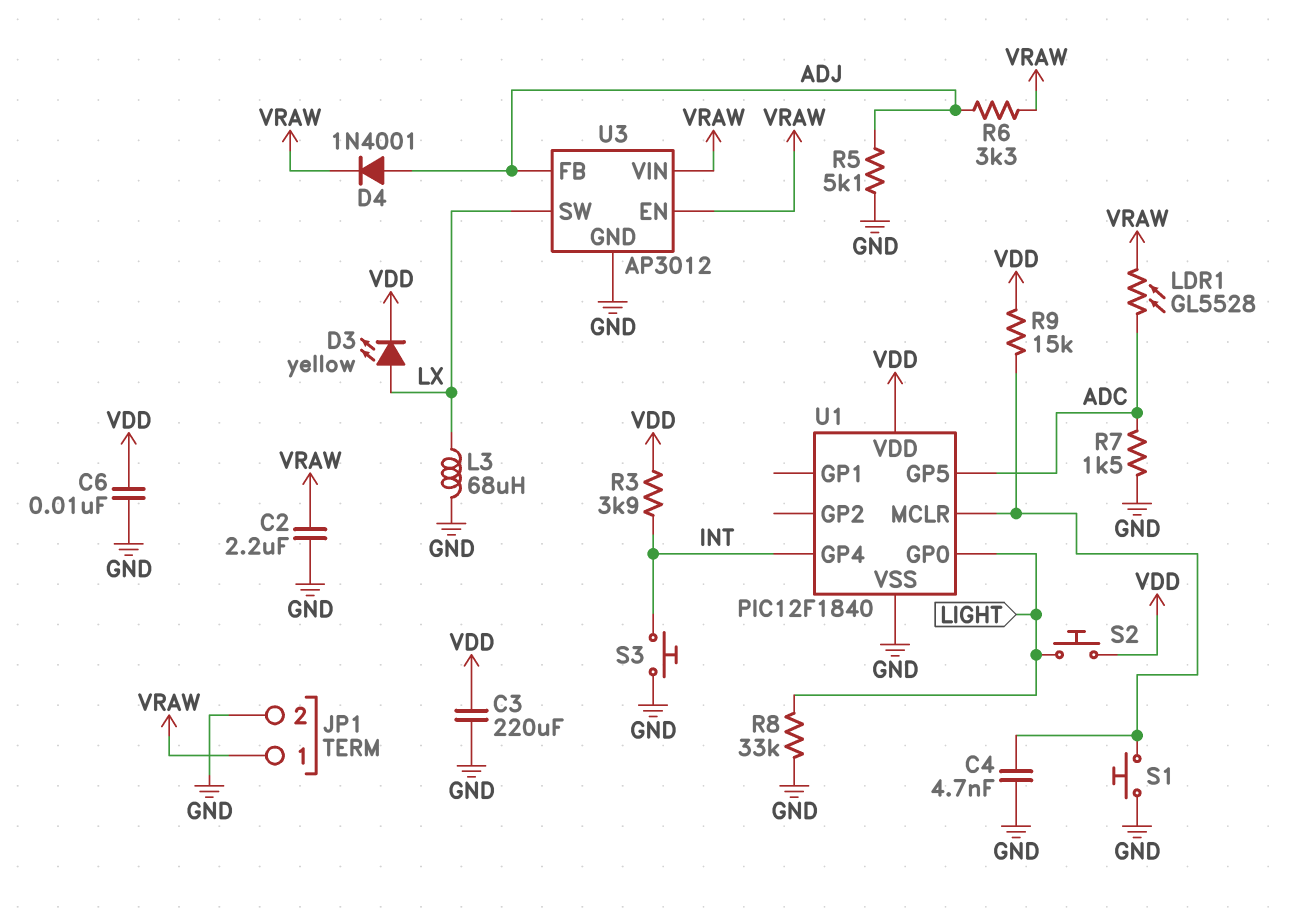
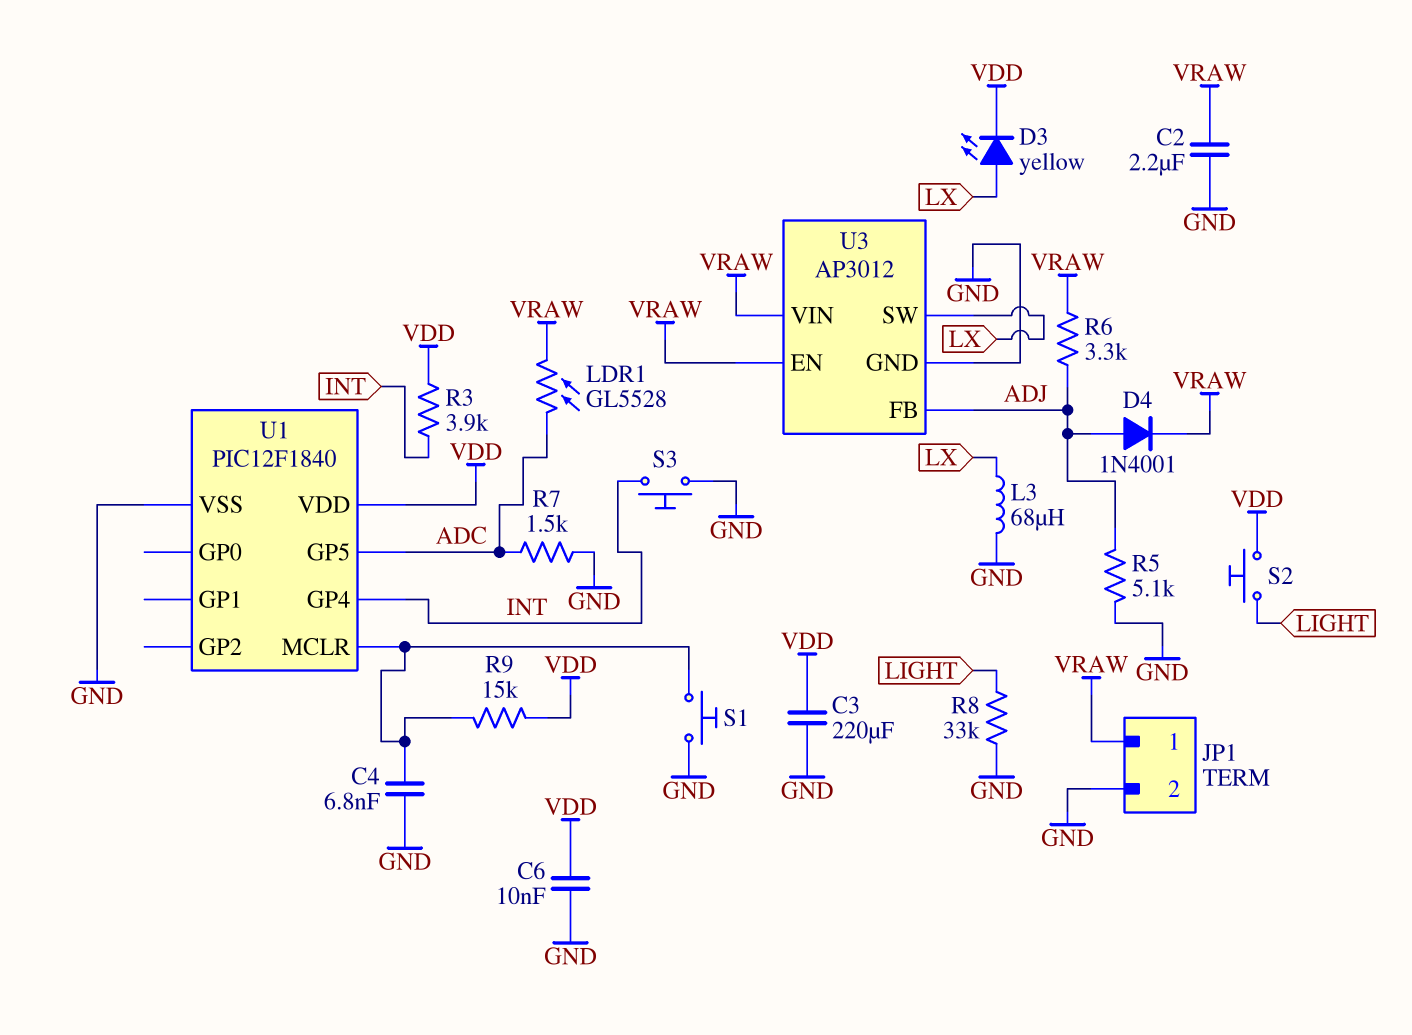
C4: 4.7nF (GND, U1/MCLR) -> 6.8nF (GND, U1/MCLR)
U1 pin GP0: LIGHT -> none

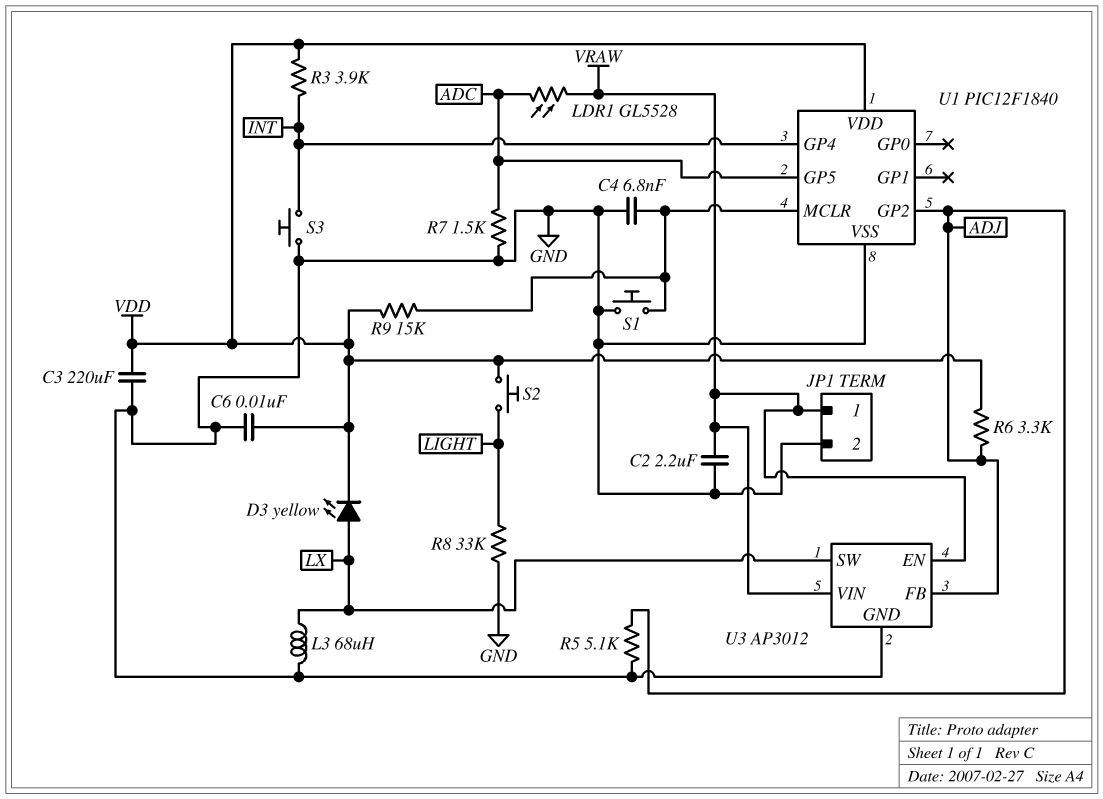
D4: diode 1N4001 (A ADJ, K VRAW) -> none
R6: 3.3k (ADJ, VRAW) -> 3.3k (ADJ, VDD)
U1 pin GP2: none -> ADJ

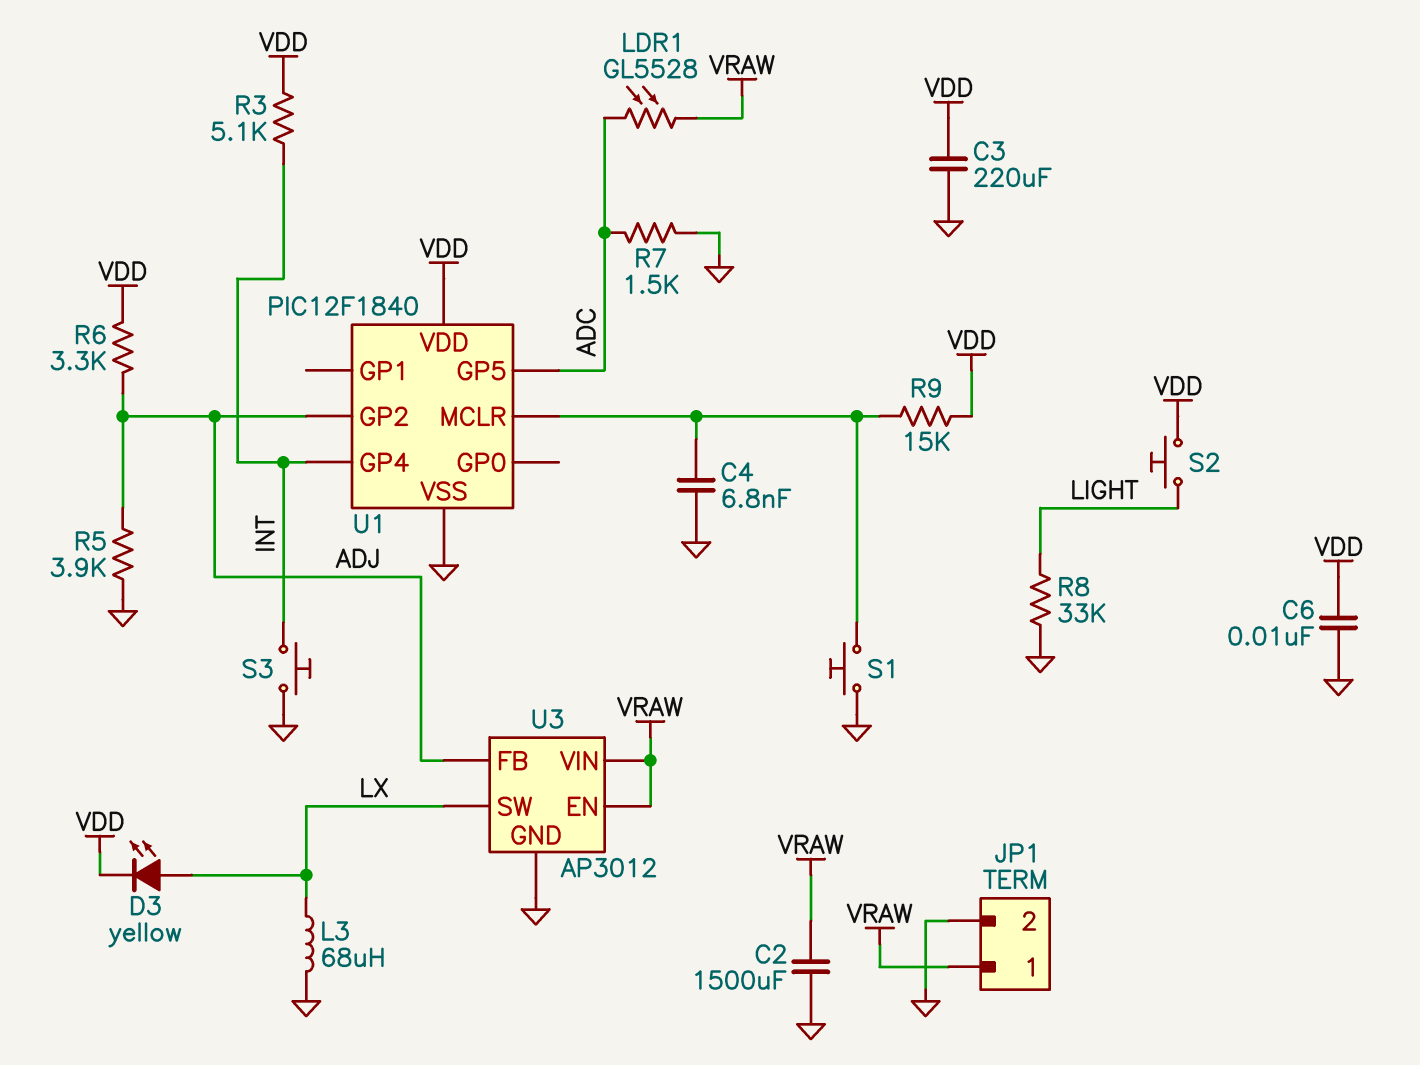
C2: 2.2uF (GND, VRAW) -> 1500uF (GND, VRAW)
R3: 3.9k (INT, VDD) -> 5.1k (INT, VDD)
R5: 5.1k (ADJ, GND) -> 3.9k (ADJ, GND)

